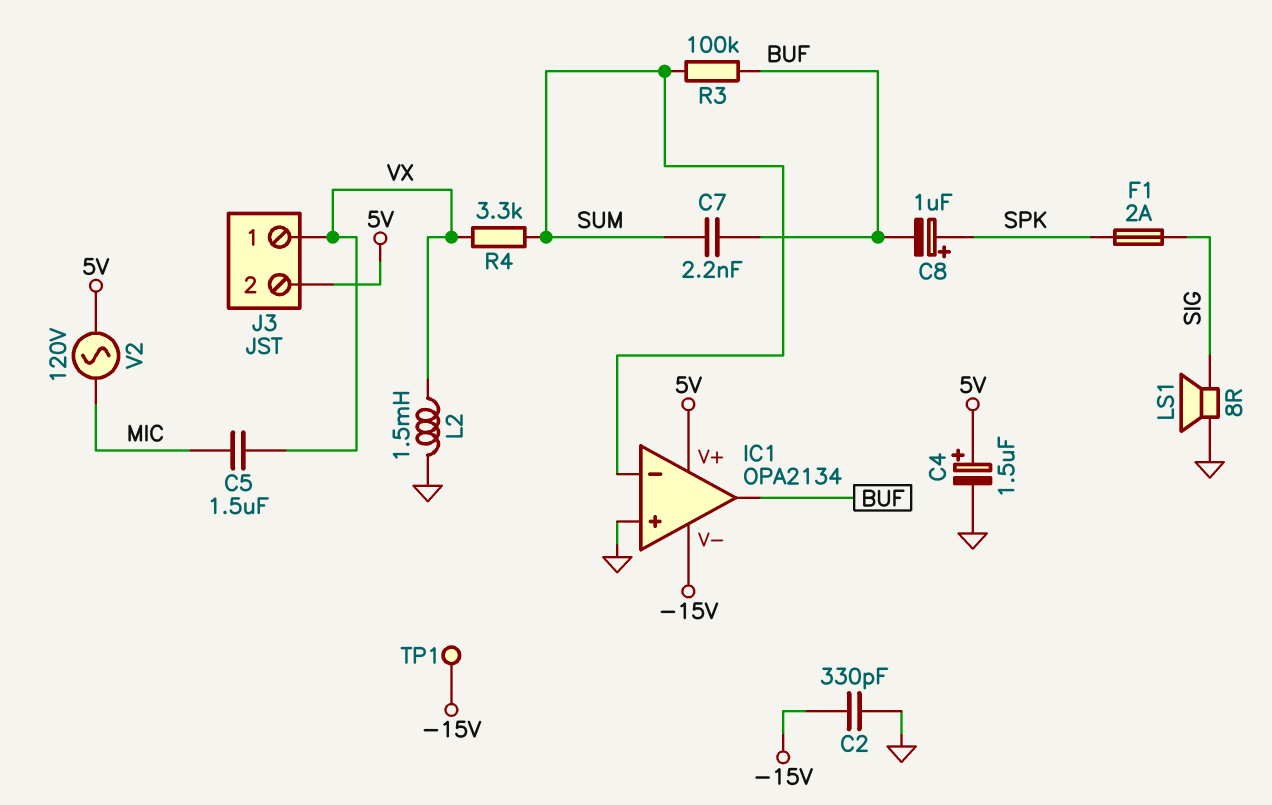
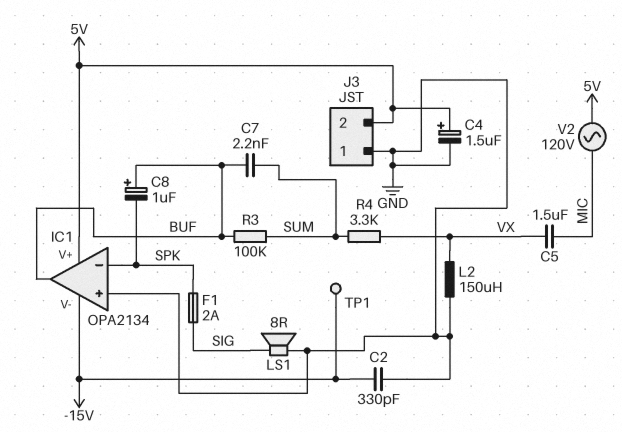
C8: 1uF (plus SPK, minus BUF) -> 1uF (plus BUF, minus SPK)
IC1 pin in-: SUM -> SPK
J3 pin 1: VX -> GND
L2: 1.5mH (GND, VX) -> 150uH (GND, VX)

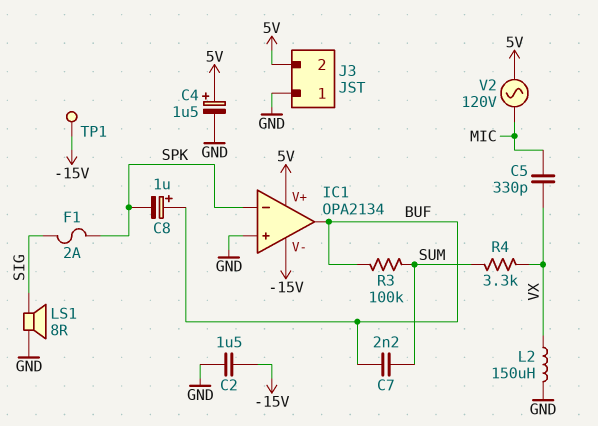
C2: 330pF (-15V, GND) -> 1.5uF (-15V, GND)
C5: 1.5uF (MIC, VX) -> 330pF (MIC, VX)

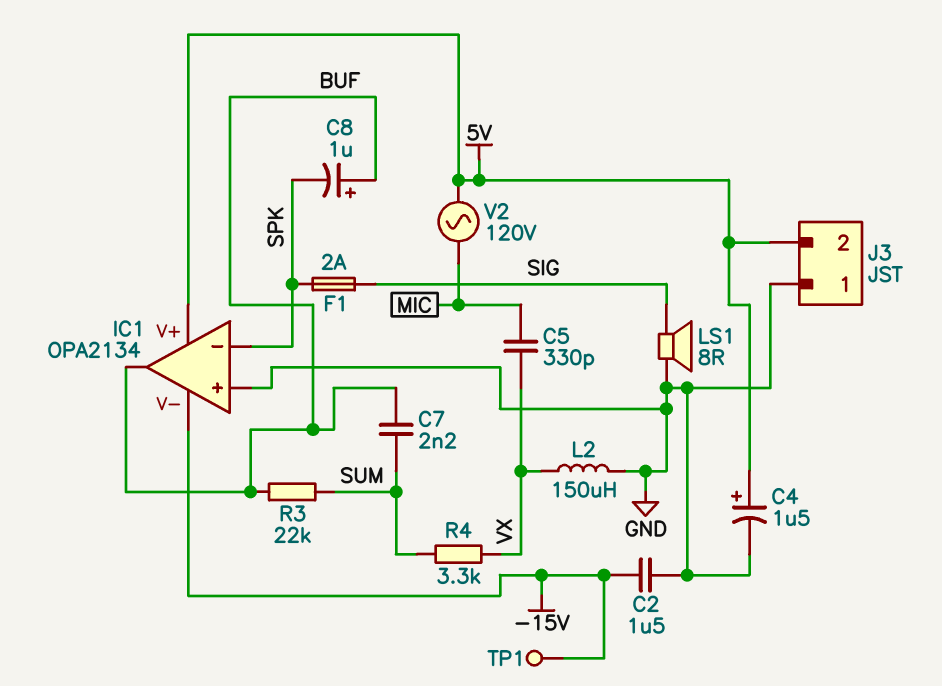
R3: 100k (BUF, SUM) -> 22k (BUF, SUM)

